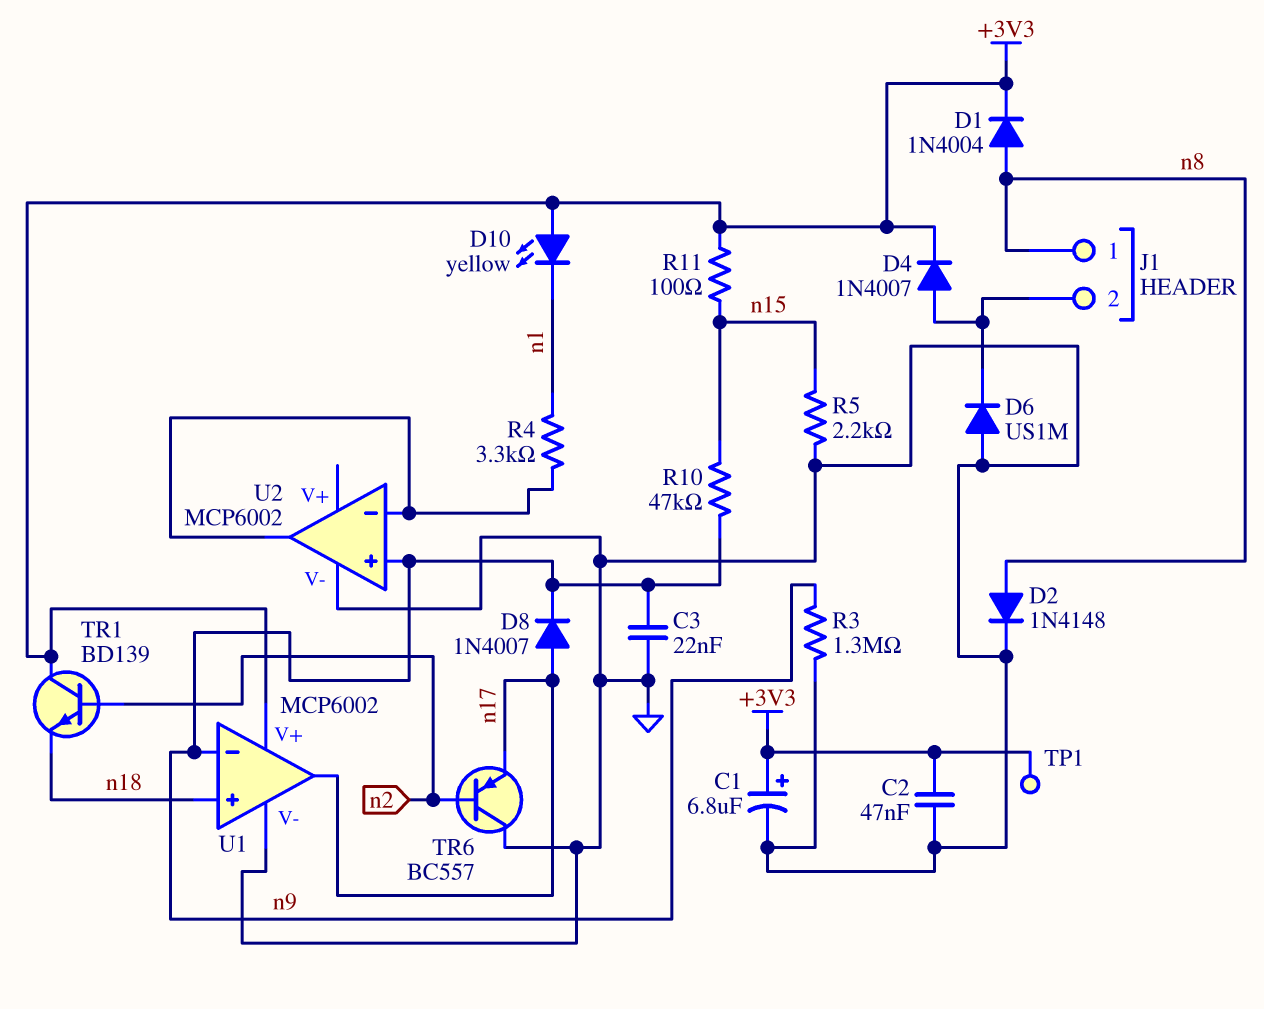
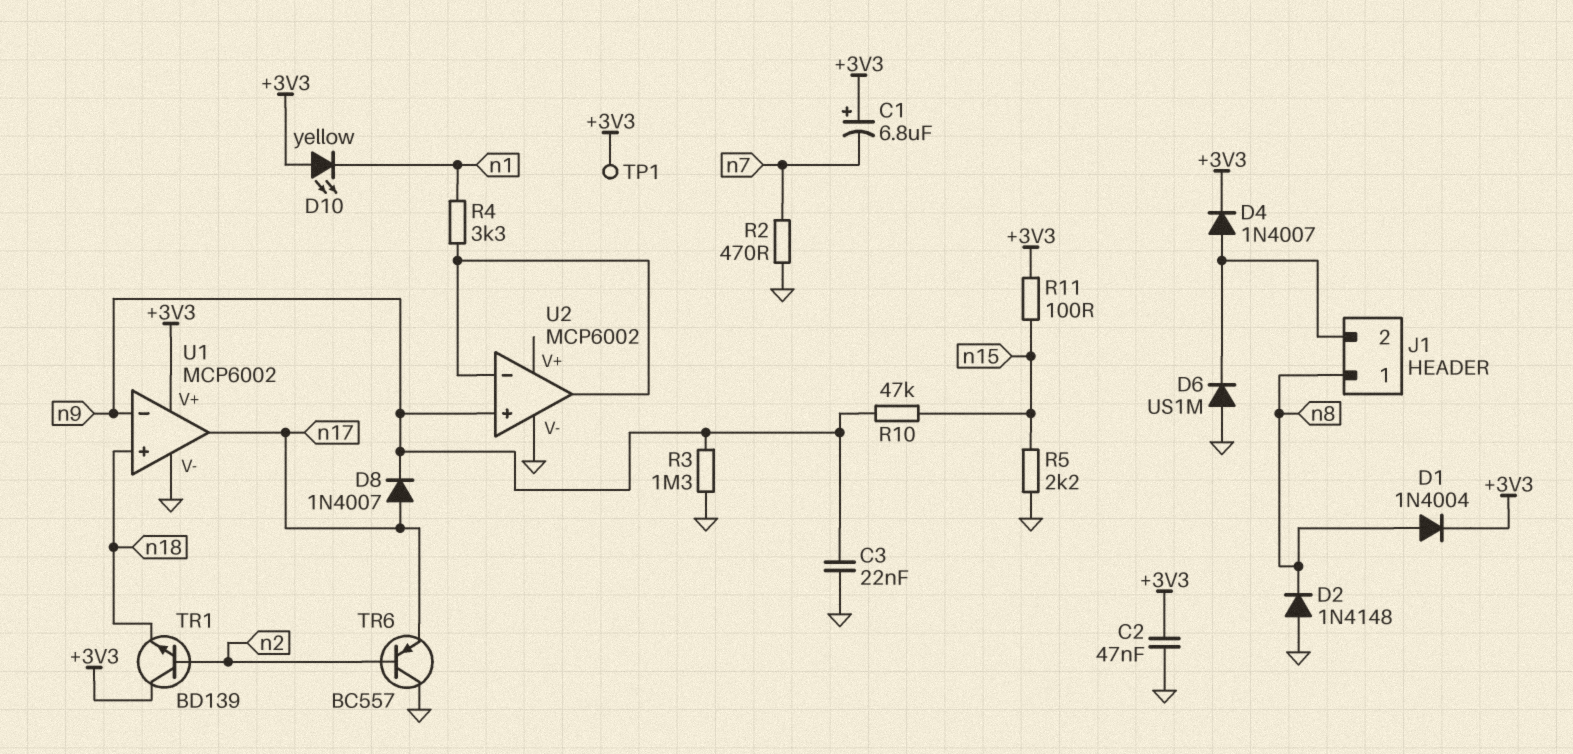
C1: 6.8uF (plus +3V3, minus GND) -> 6.8uF (plus +3V3, minus n7)
D2: diode 1N4148 (A n8, K GND) -> diode 1N4148 (A GND, K n8)
R2: none -> 470 (GND, n7)

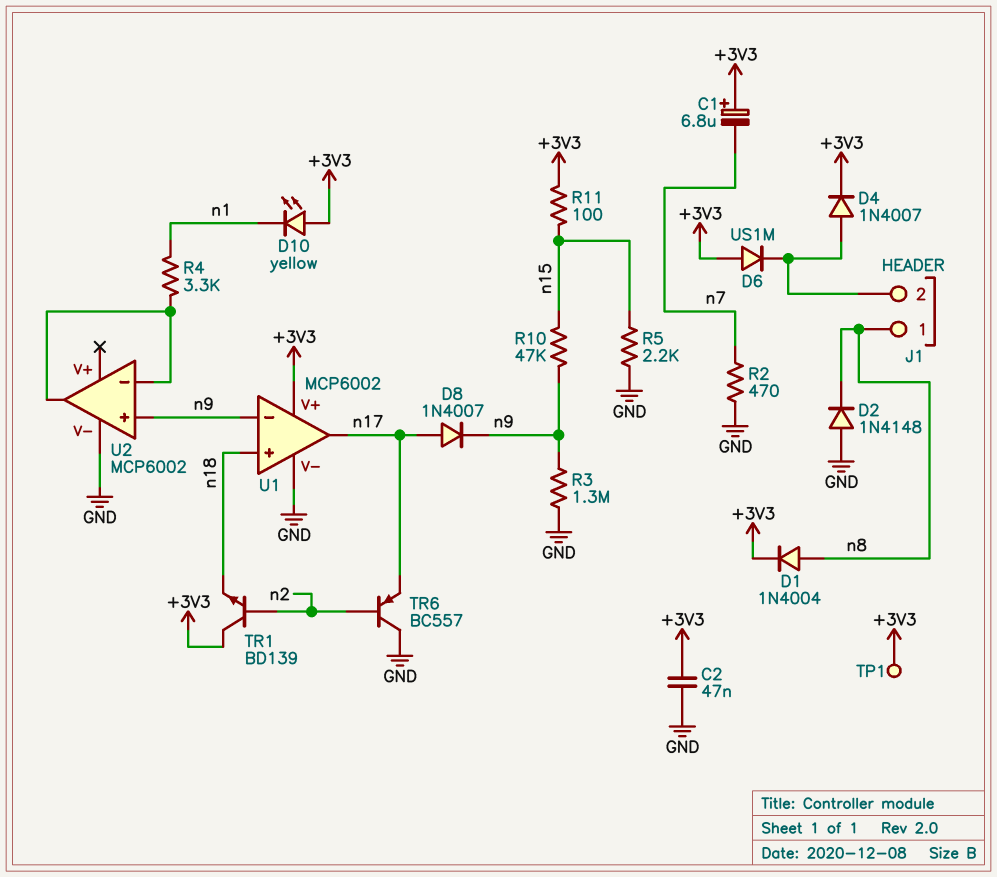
C3: 22nF (GND, n9) -> none
D6: diode US1M (A GND, K J1/2) -> diode US1M (A +3V3, K J1/2)

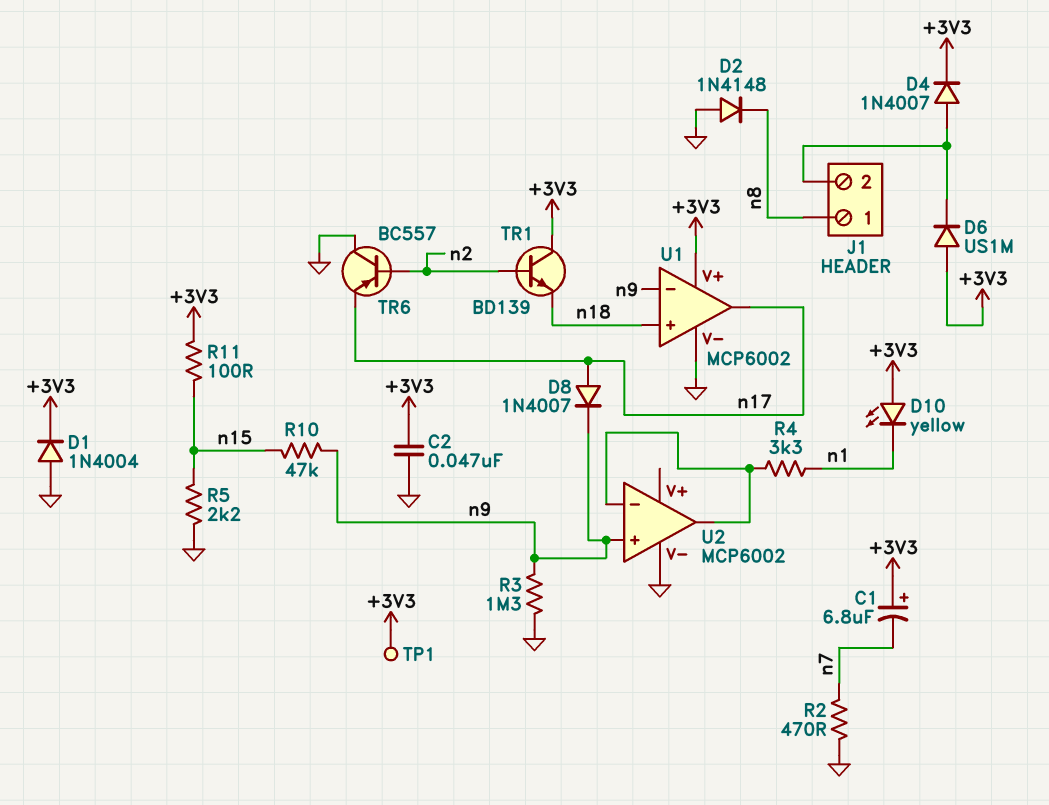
D1: diode 1N4004 (A n8, K +3V3) -> diode 1N4004 (A GND, K +3V3)

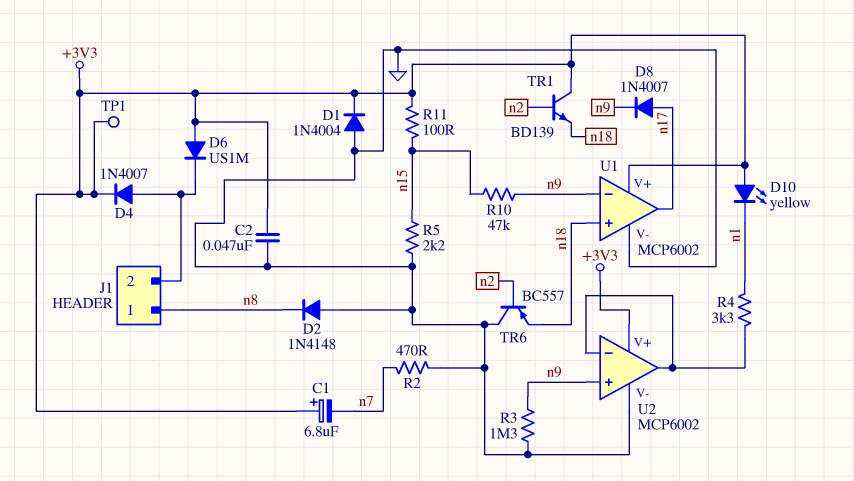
TR6: PNP BC557 (B n2, C GND, E n17) -> PNP BC557 (B n2, C GND, E n18)
U2 pin V+: none -> +3V3

